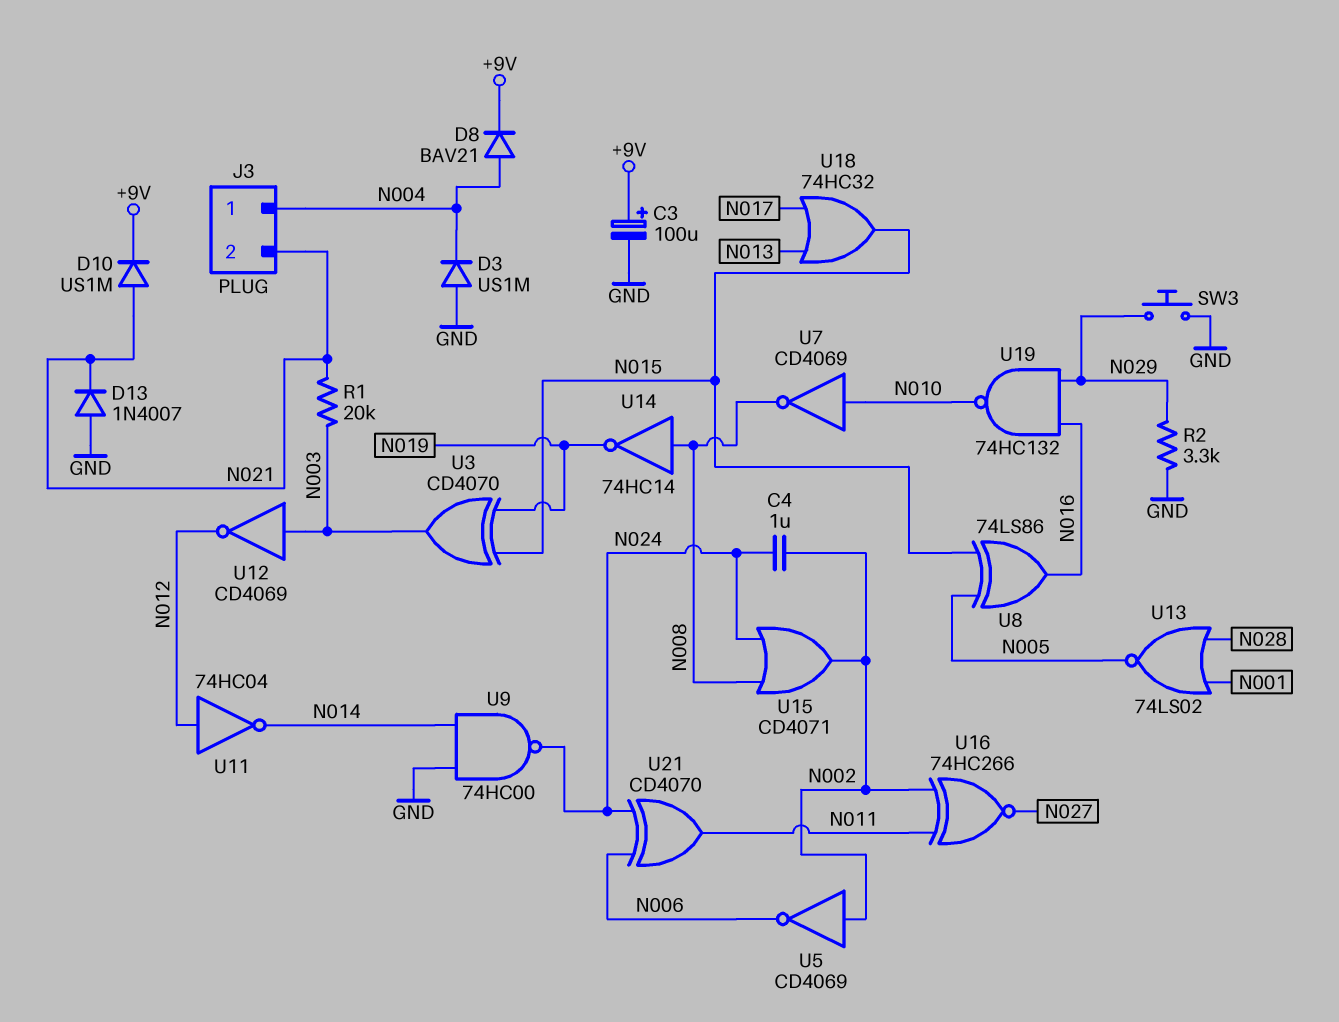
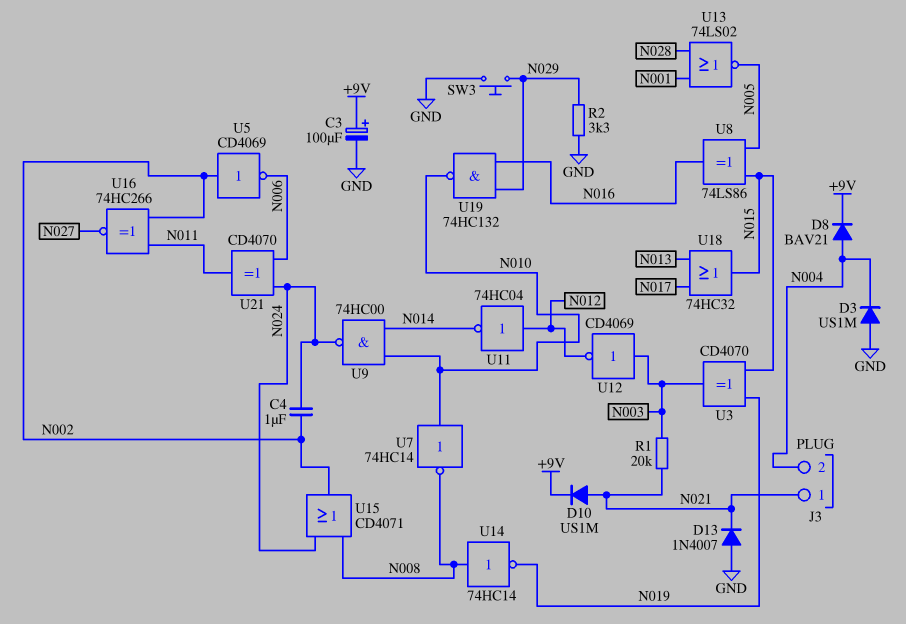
J3 pin 1: N004 -> N021
J3 pin 2: N021 -> N004
U7: NOT CD4069 (in N010, out N008) -> NOT 74HC14 (in N010, out N008)
U9: NAND 74HC00 (in GND, in N014, out N024) -> NAND 74HC00 (in N010, in N014, out N024)

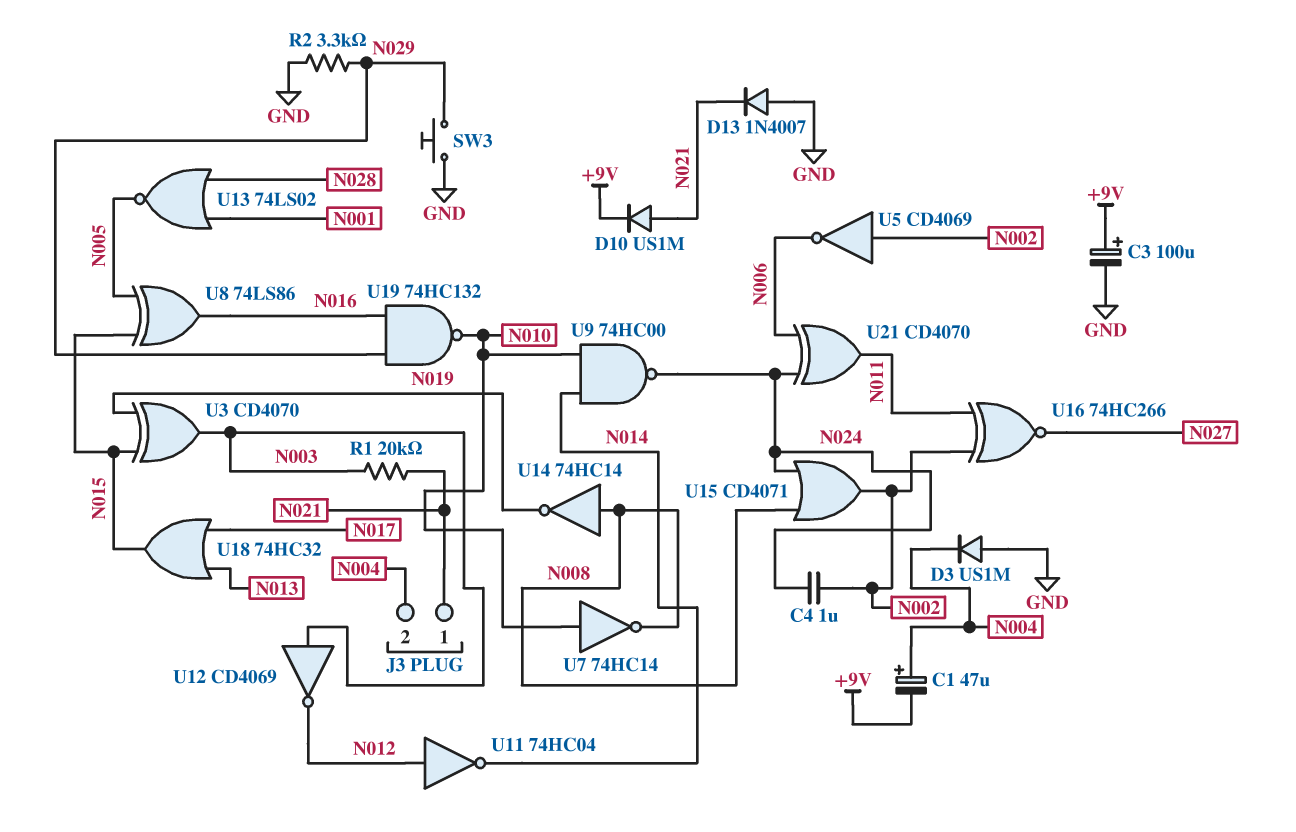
C1: none -> 47uF (plus N004, minus +9V)
D8: diode BAV21 (A N004, K +9V) -> none

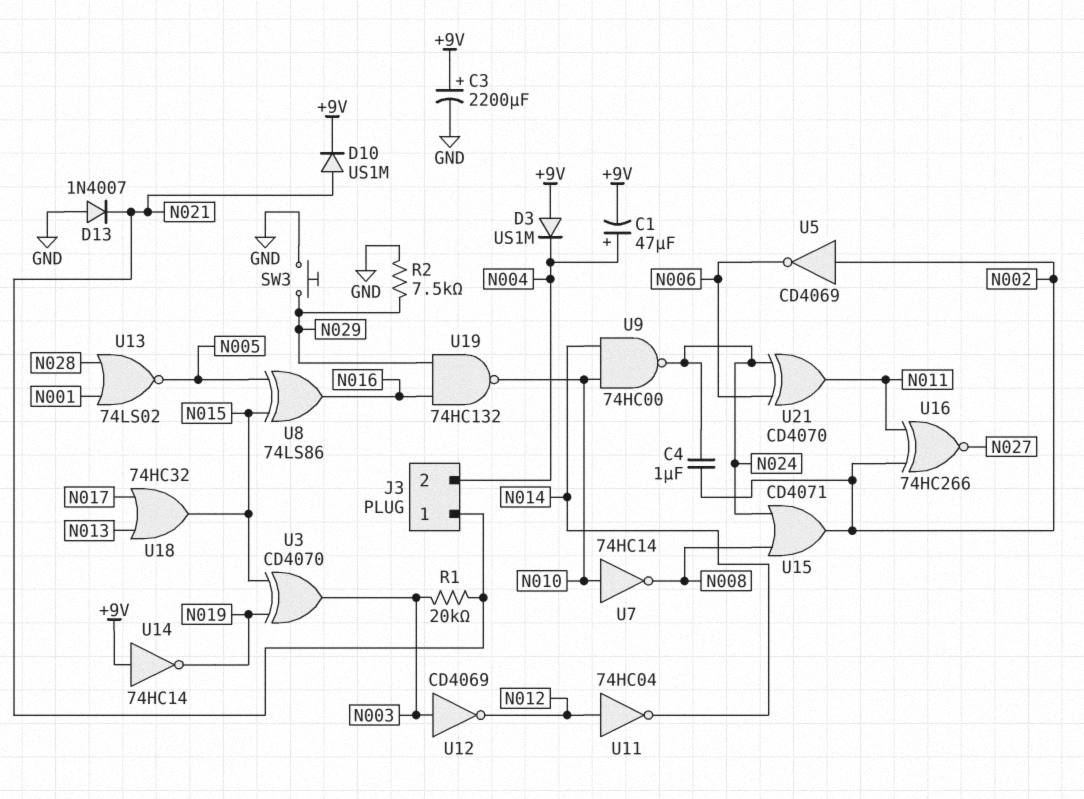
C3: 100uF (plus +9V, minus GND) -> 2200uF (plus +9V, minus GND)
D3: diode US1M (A GND, K N004) -> diode US1M (A +9V, K N004)
R2: 3.3k (GND, N029) -> 7.5k (GND, N029)
U14: NOT 74HC14 (in N008, out N019) -> NOT 74HC14 (in +9V, out N019)

